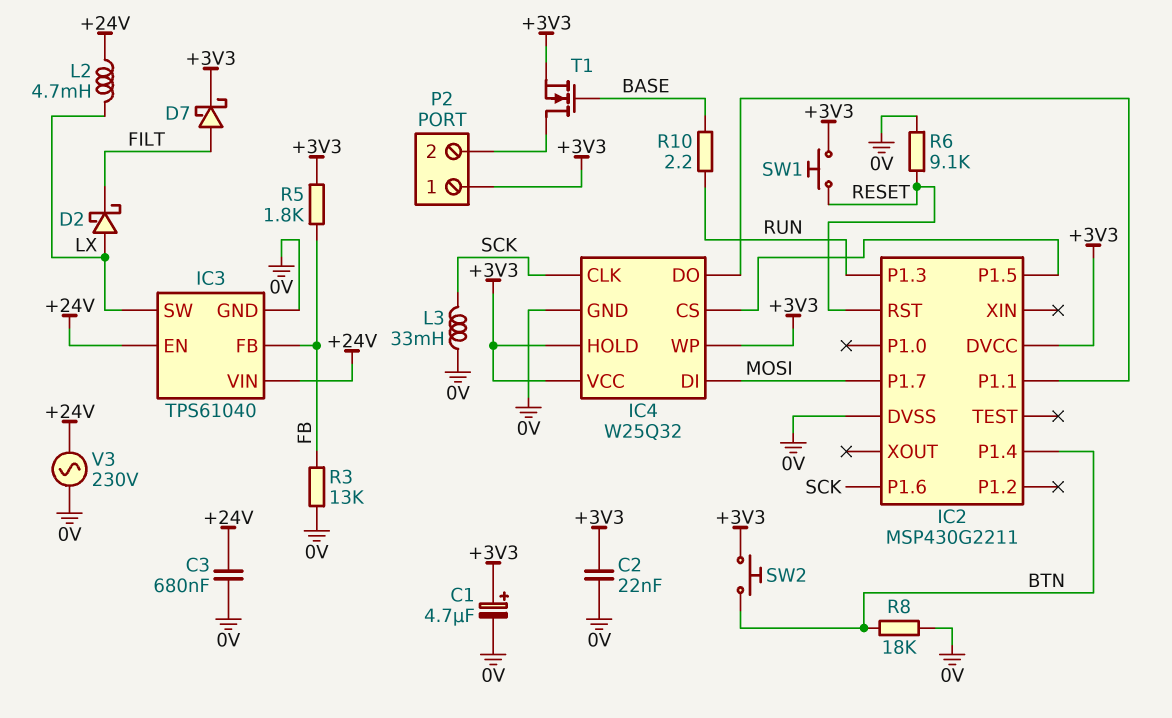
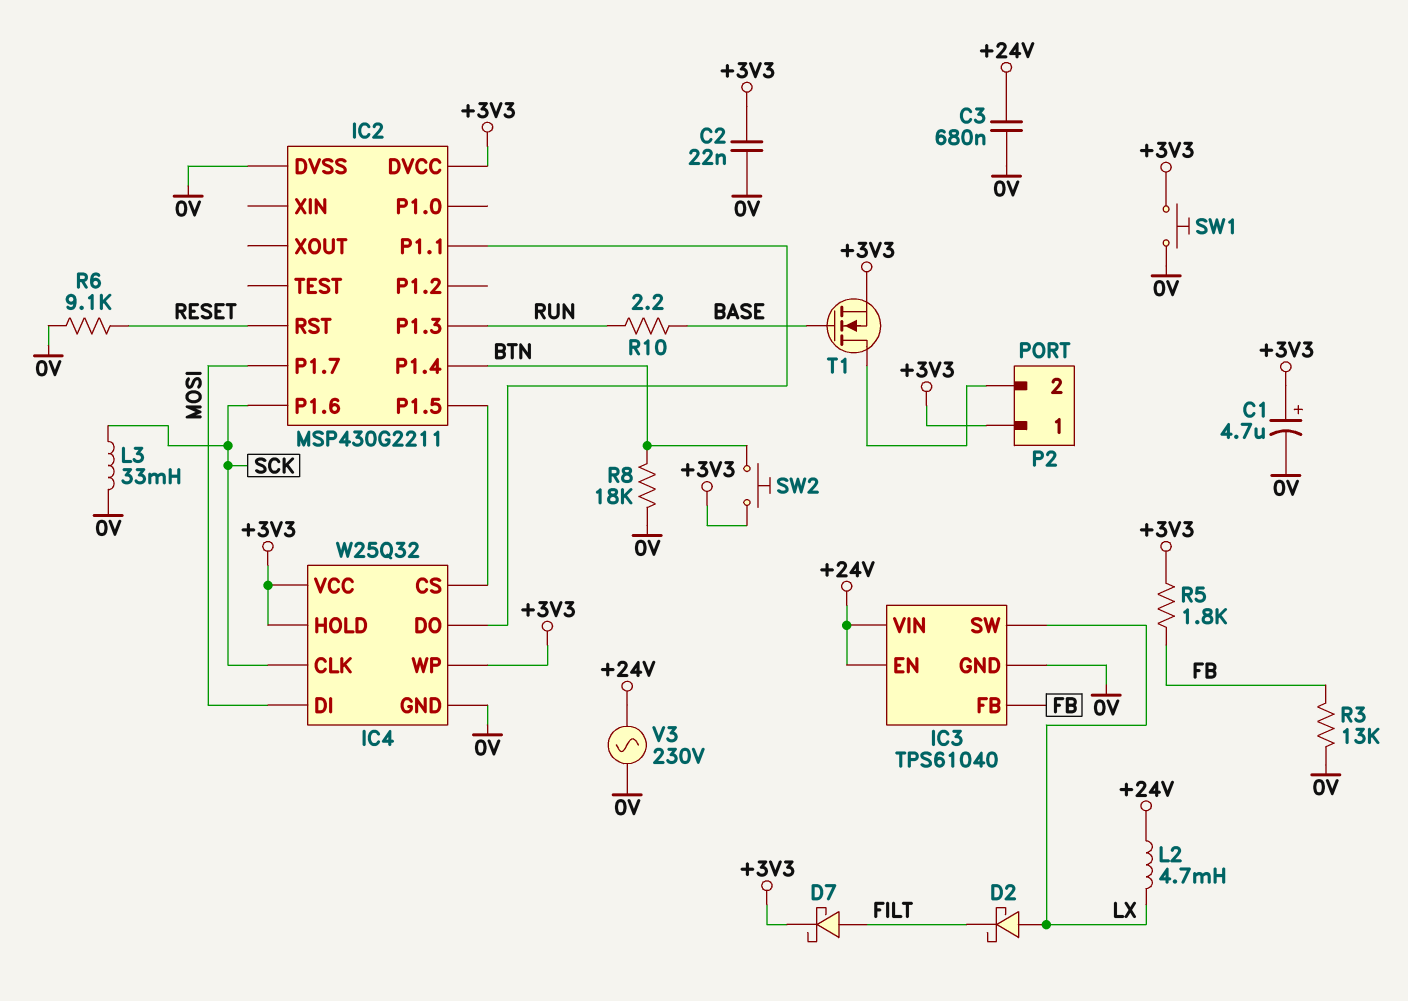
SW1: button (+3V3, RESET) -> button (+3V3, 0V)

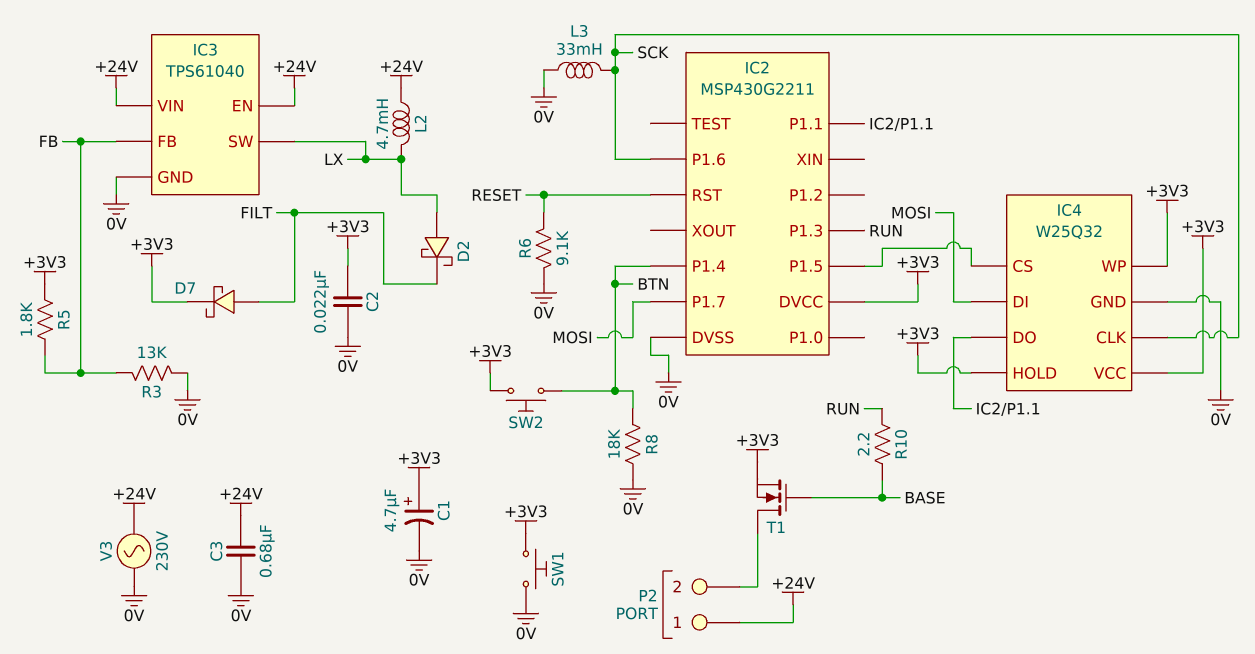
P2 pin 1: +3V3 -> +24V

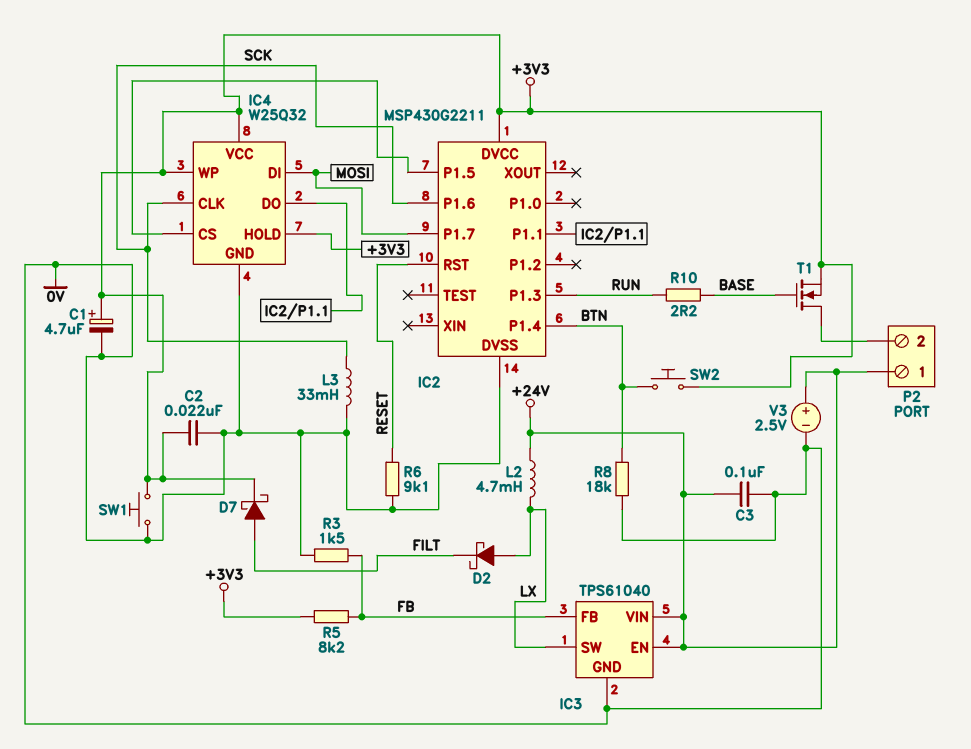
C3: 680nF (+24V, 0V) -> 100nF (+24V, 0V)
R3: 13k (0V, FB) -> 1.5k (0V, FB)
R5: 1.8k (+3V3, FB) -> 8.2k (+3V3, FB)
V3: AC 230V (+24V, 0V) -> 2.5V (plus +24V, minus 0V)

